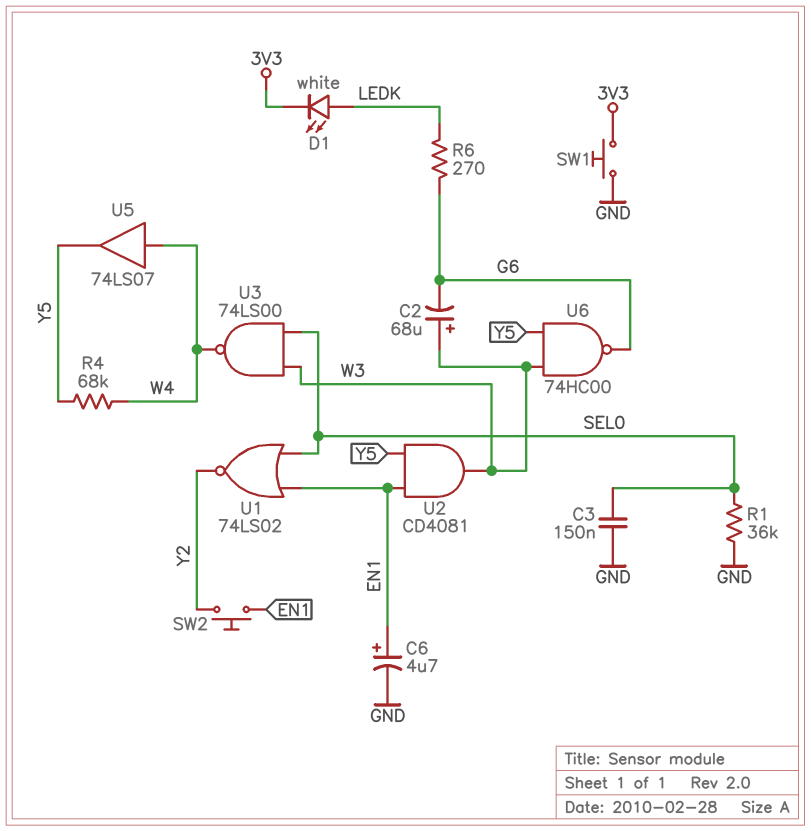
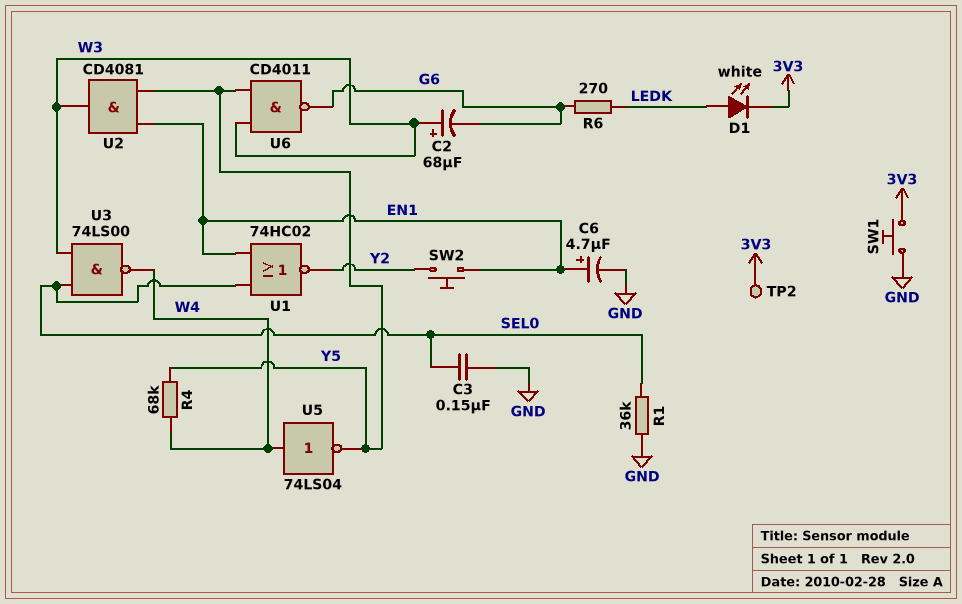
TP2: none -> test point (3V3)
U1: NOR 74LS02 (in EN1, in SEL0, out Y2) -> NOR 74HC02 (in EN1, in SEL0, out Y2)
U5: buffer 74LS07 (in W4, out Y5) -> NOT 74LS04 (in W4, out Y5)
U6: NAND 74HC00 (in W3, in Y5, out G6) -> NAND CD4011 (in W3, in Y5, out G6)

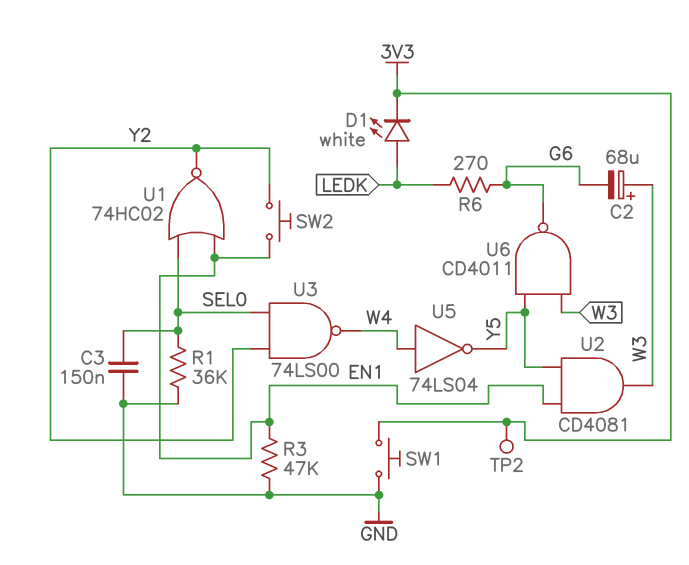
C6: 4.7uF (plus EN1, minus GND) -> none
R3: none -> 47k (EN1, GND)
R4: 68k (W4, Y5) -> none
U3: NAND 74LS00 (in SEL0, in W3, out W4) -> NAND 74LS00 (in SEL0, in Y2, out W4)

